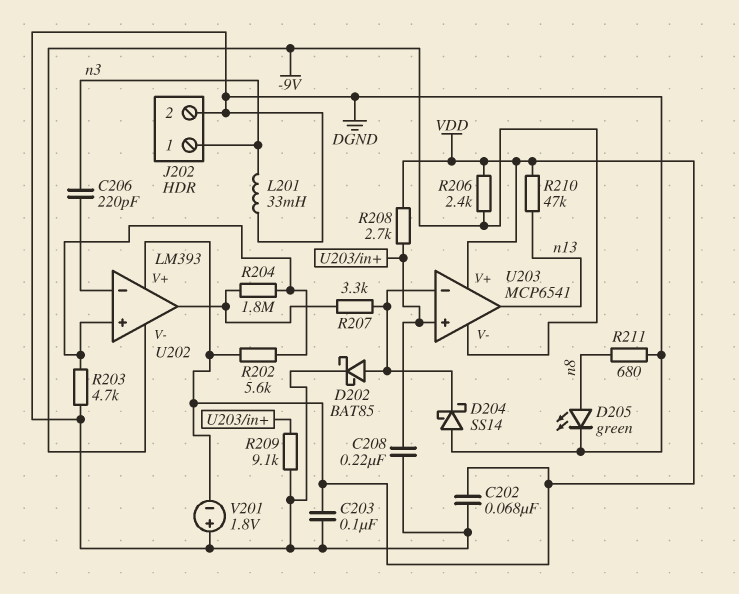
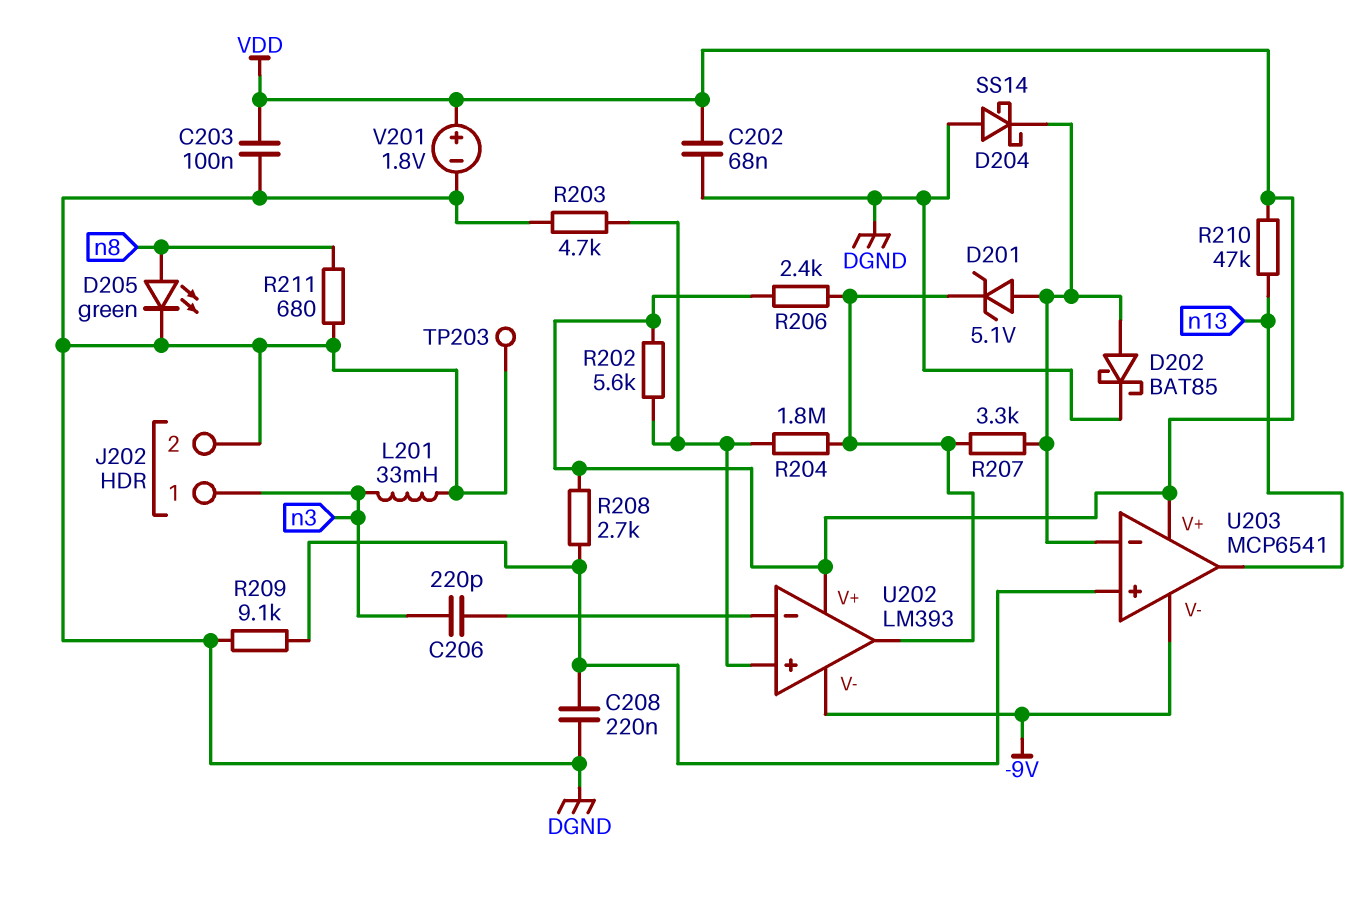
D201: none -> zener 5.1V (A U203/in-, K U202/out)
R206: 2.4k (-9V, VDD) -> 2.4k (U202/out, VDD)
TP203: none -> test point (DGND)
V201: 1.8V (plus DGND, minus VDD) -> 1.8V (plus VDD, minus DGND)

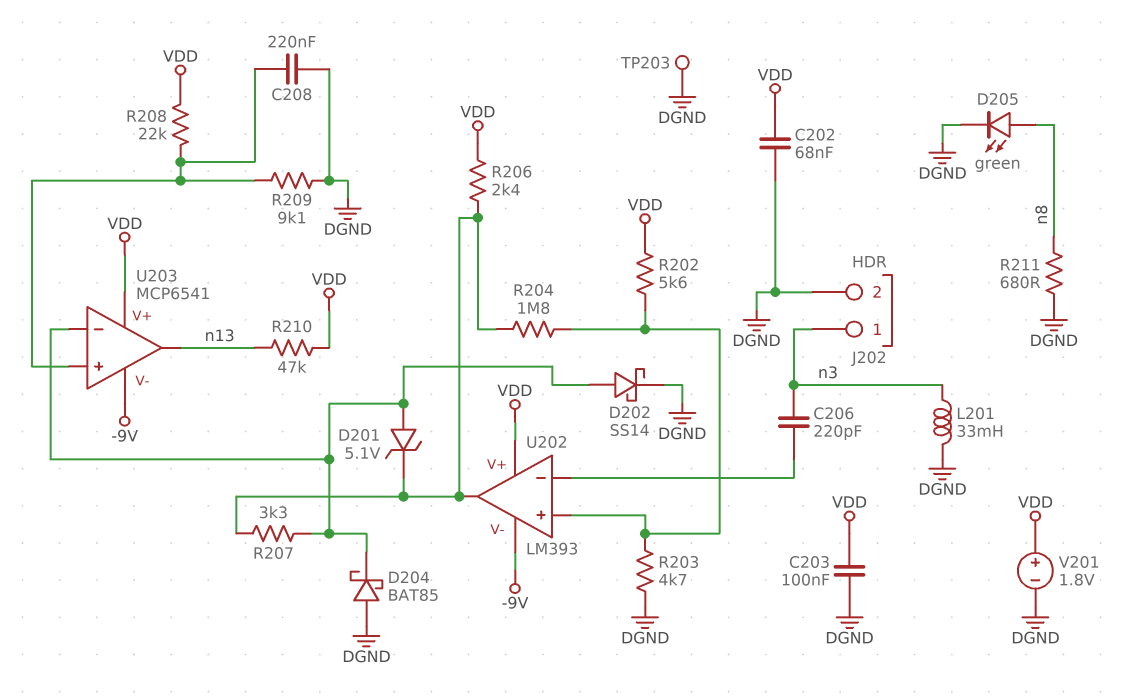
D202: schottky BAT85 (A U203/in-, K DGND) -> schottky SS14 (A U203/in-, K DGND)
D204: schottky SS14 (A DGND, K U203/in-) -> schottky BAT85 (A DGND, K U203/in-)
R208: 2.7k (U203/in+, VDD) -> 22k (U203/in+, VDD)

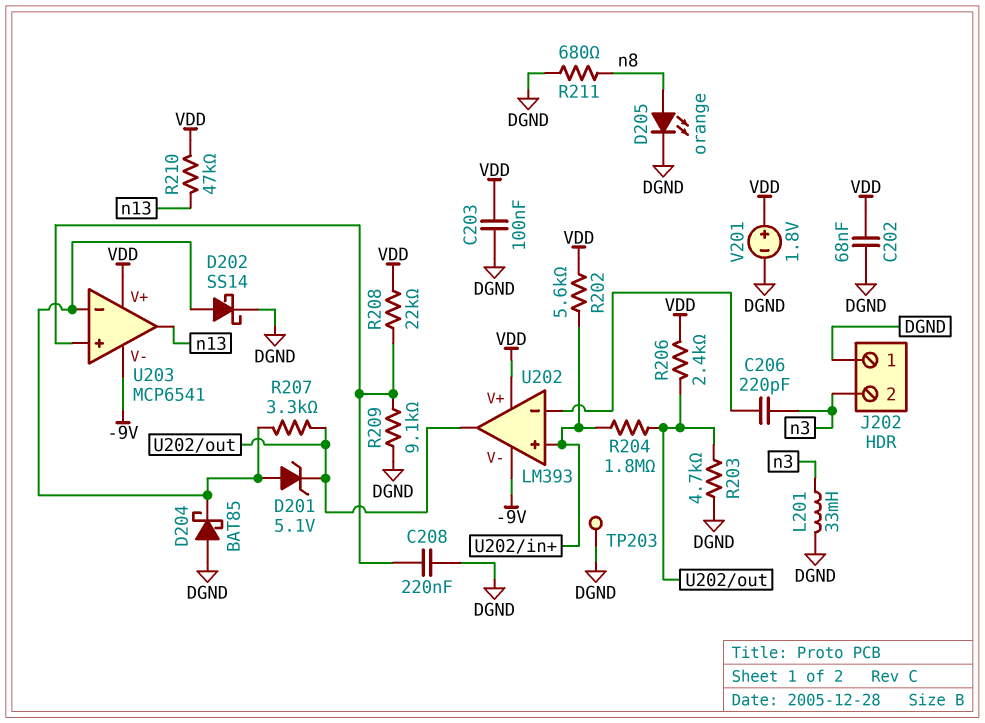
D205: LED green (A n8, K DGND) -> LED orange (A n8, K DGND)
J202 pin 1: n3 -> DGND
J202 pin 2: DGND -> n3
R203: 4.7k (DGND, U202/in+) -> 4.7k (DGND, U202/out)

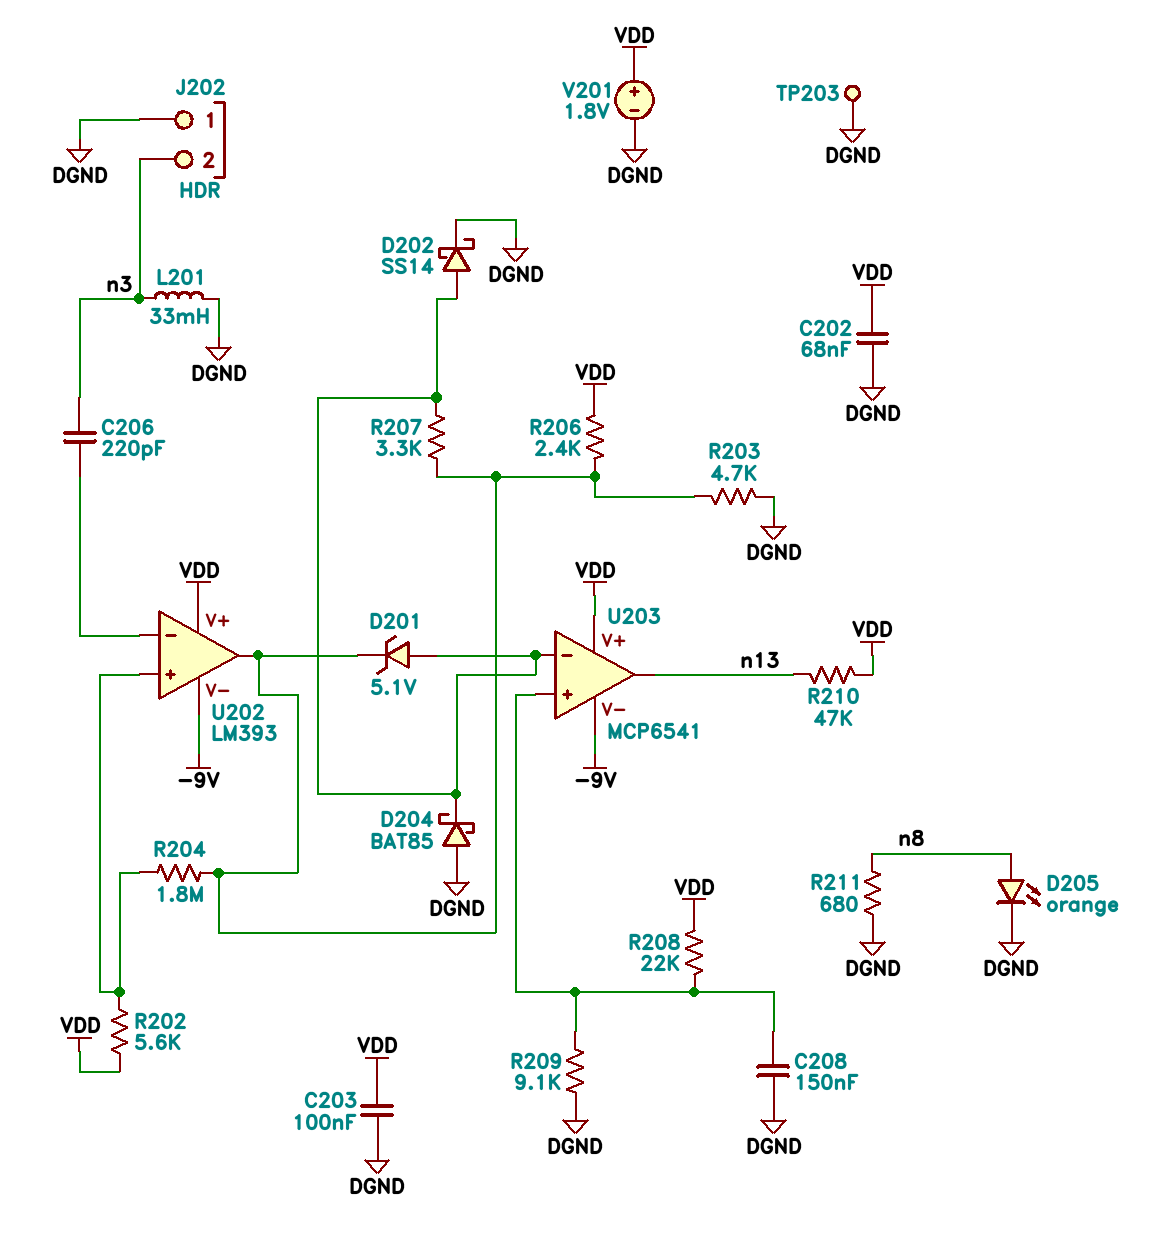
C208: 220nF (DGND, U203/in+) -> 150nF (DGND, U203/in+)

